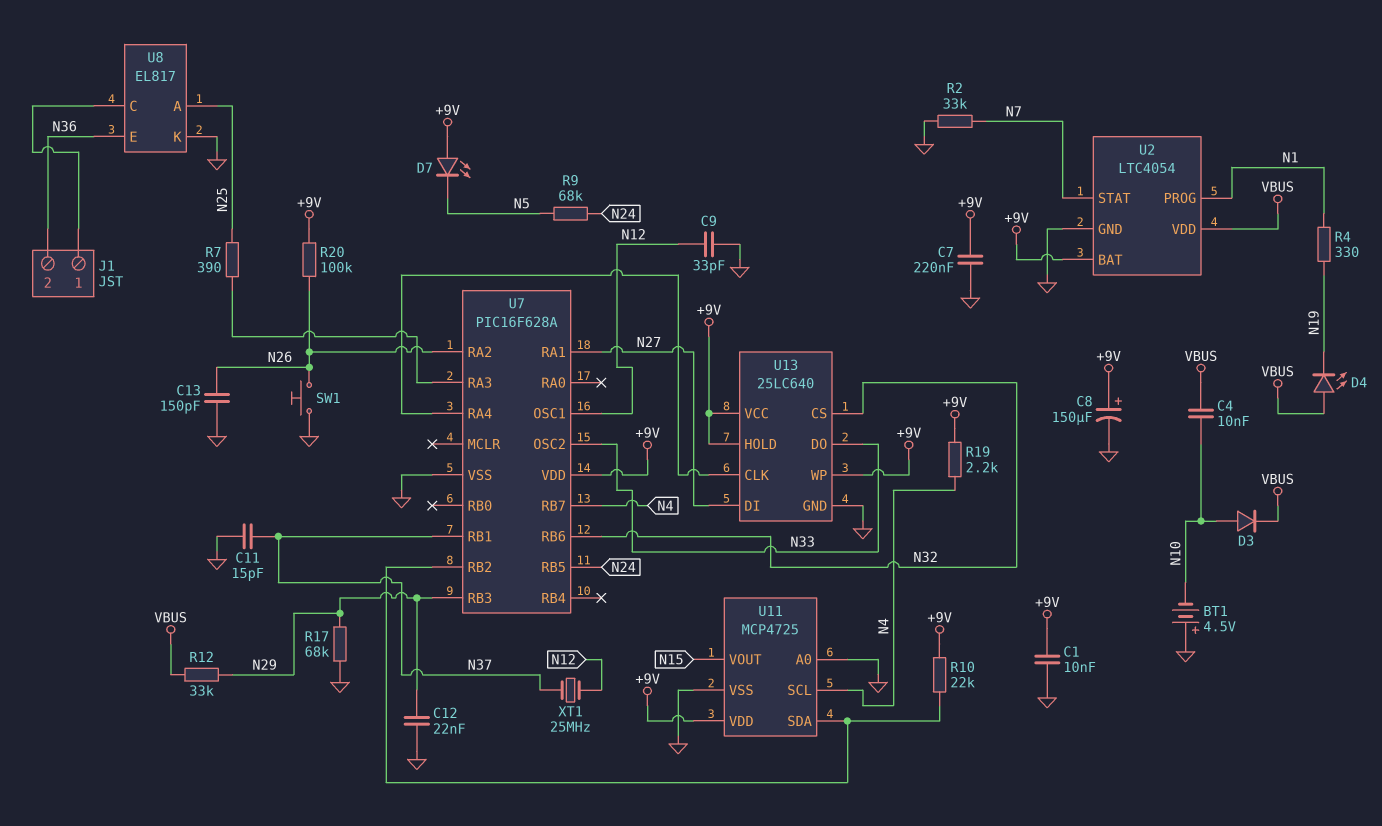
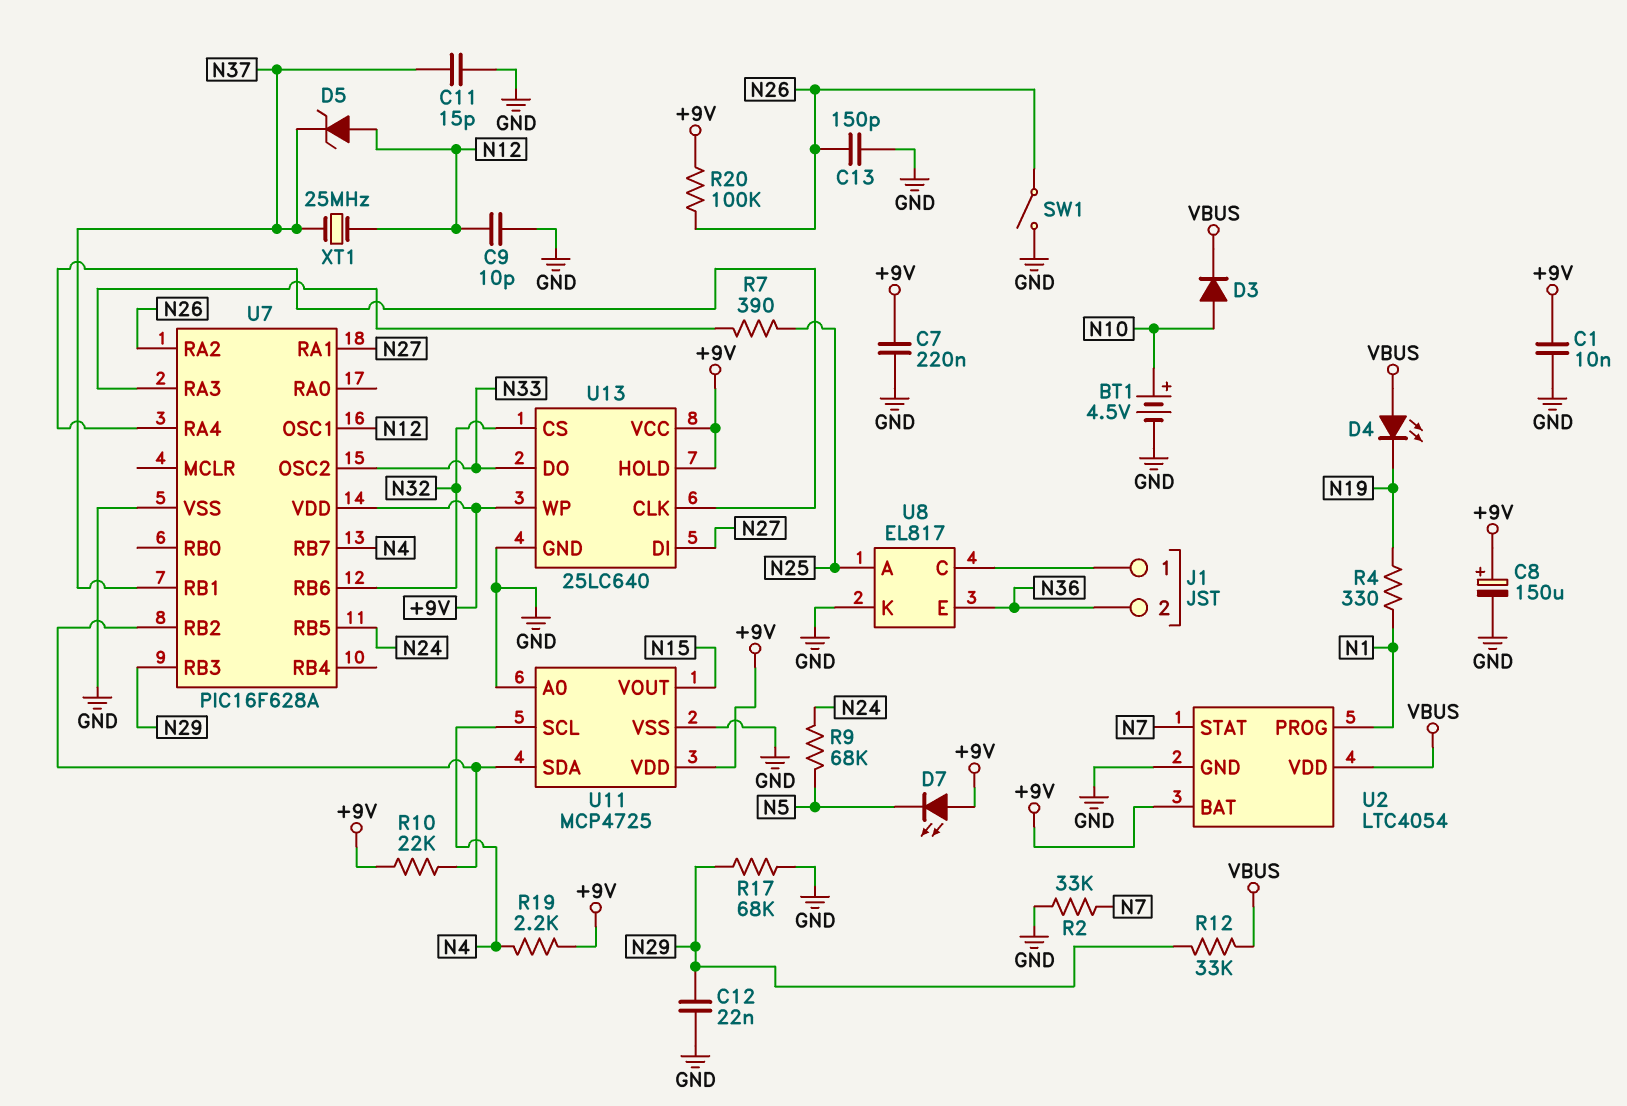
BT1: 4.5V (plus GND, minus N10) -> 4.5V (plus N10, minus GND)
C4: 10nF (N10, VBUS) -> none
C9: 33pF (GND, N12) -> 10pF (GND, N12)
D5: none -> zener (A N12, K N37)
SW1: button (GND, N26) -> switch (GND, N26)

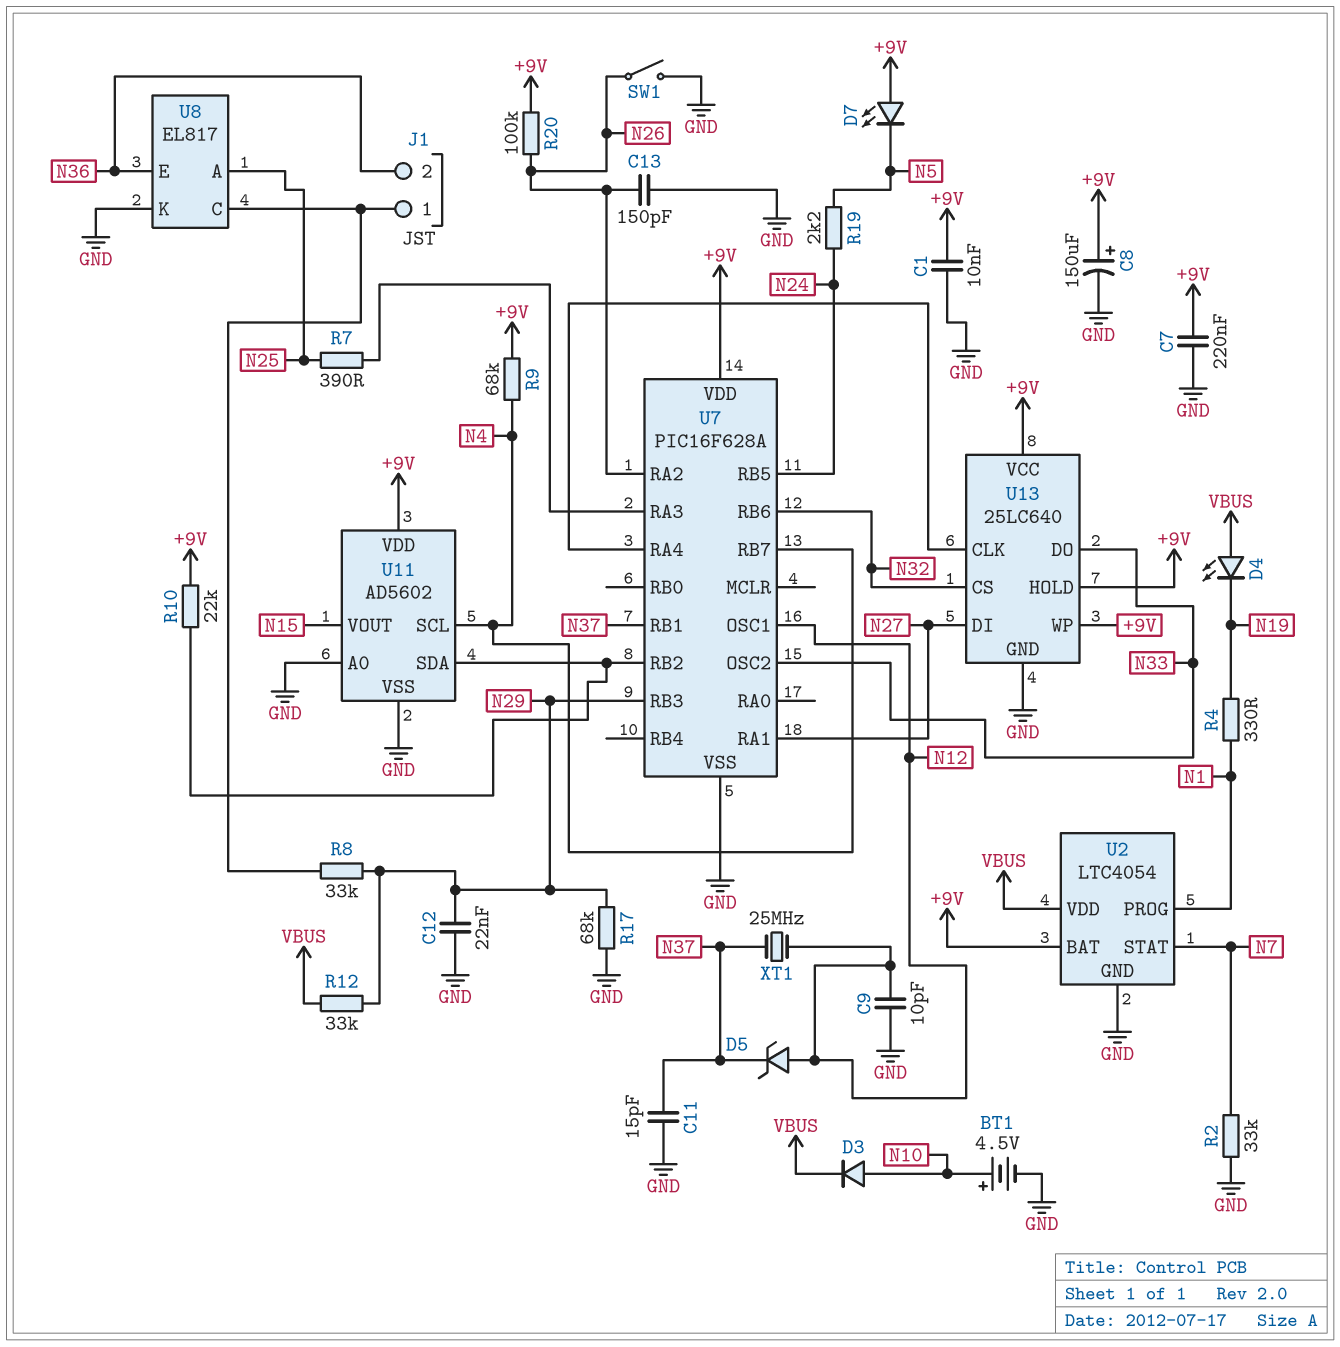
R8: none -> 33k (J1/1, N29)
R9: 68k (N5, N24) -> 68k (+9V, N4)
R19: 2.2k (+9V, N4) -> 2.2k (N5, N24)
U11: MCP4725 -> AD5602

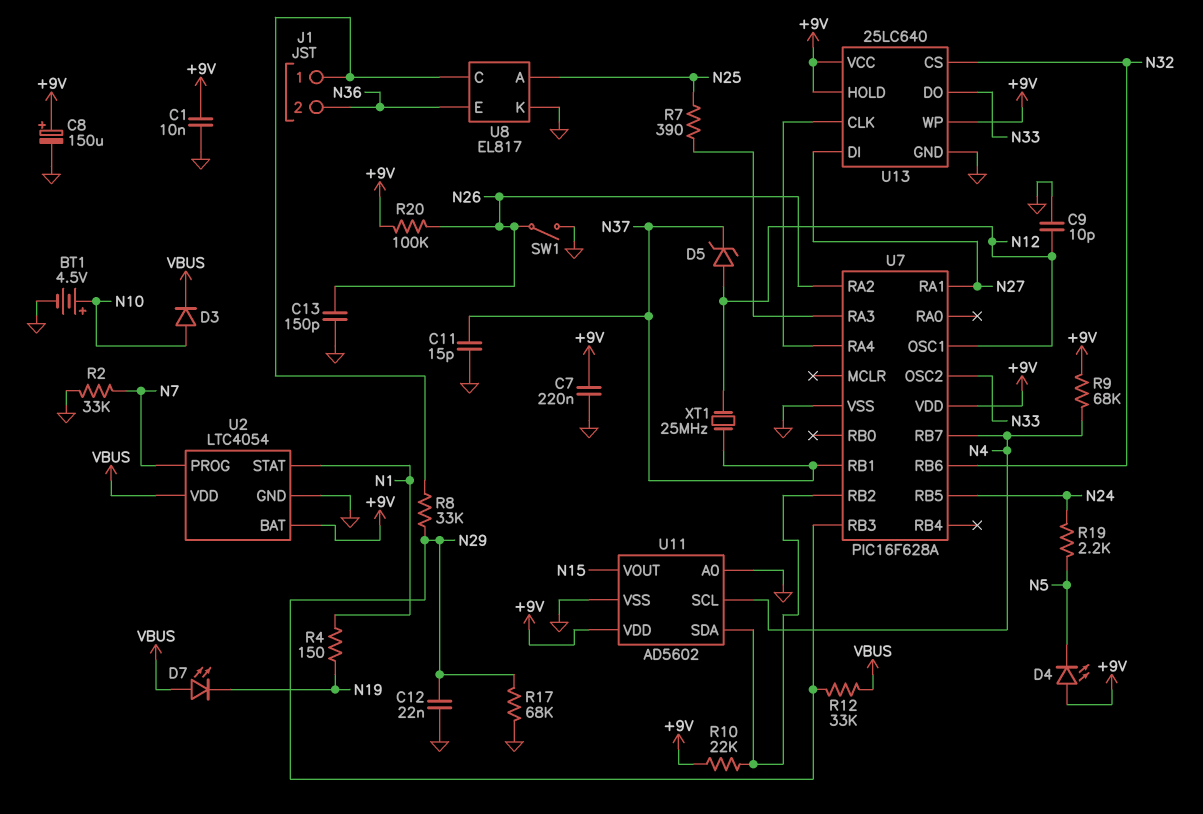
D4: LED (A VBUS, K N19) -> LED (A +9V, K N5)
D7: LED (A +9V, K N5) -> LED (A VBUS, K N19)
R4: 330 (N1, N19) -> 150 (N1, N19)
U2 pin PROG: N1 -> N7
U2 pin STAT: N7 -> N1

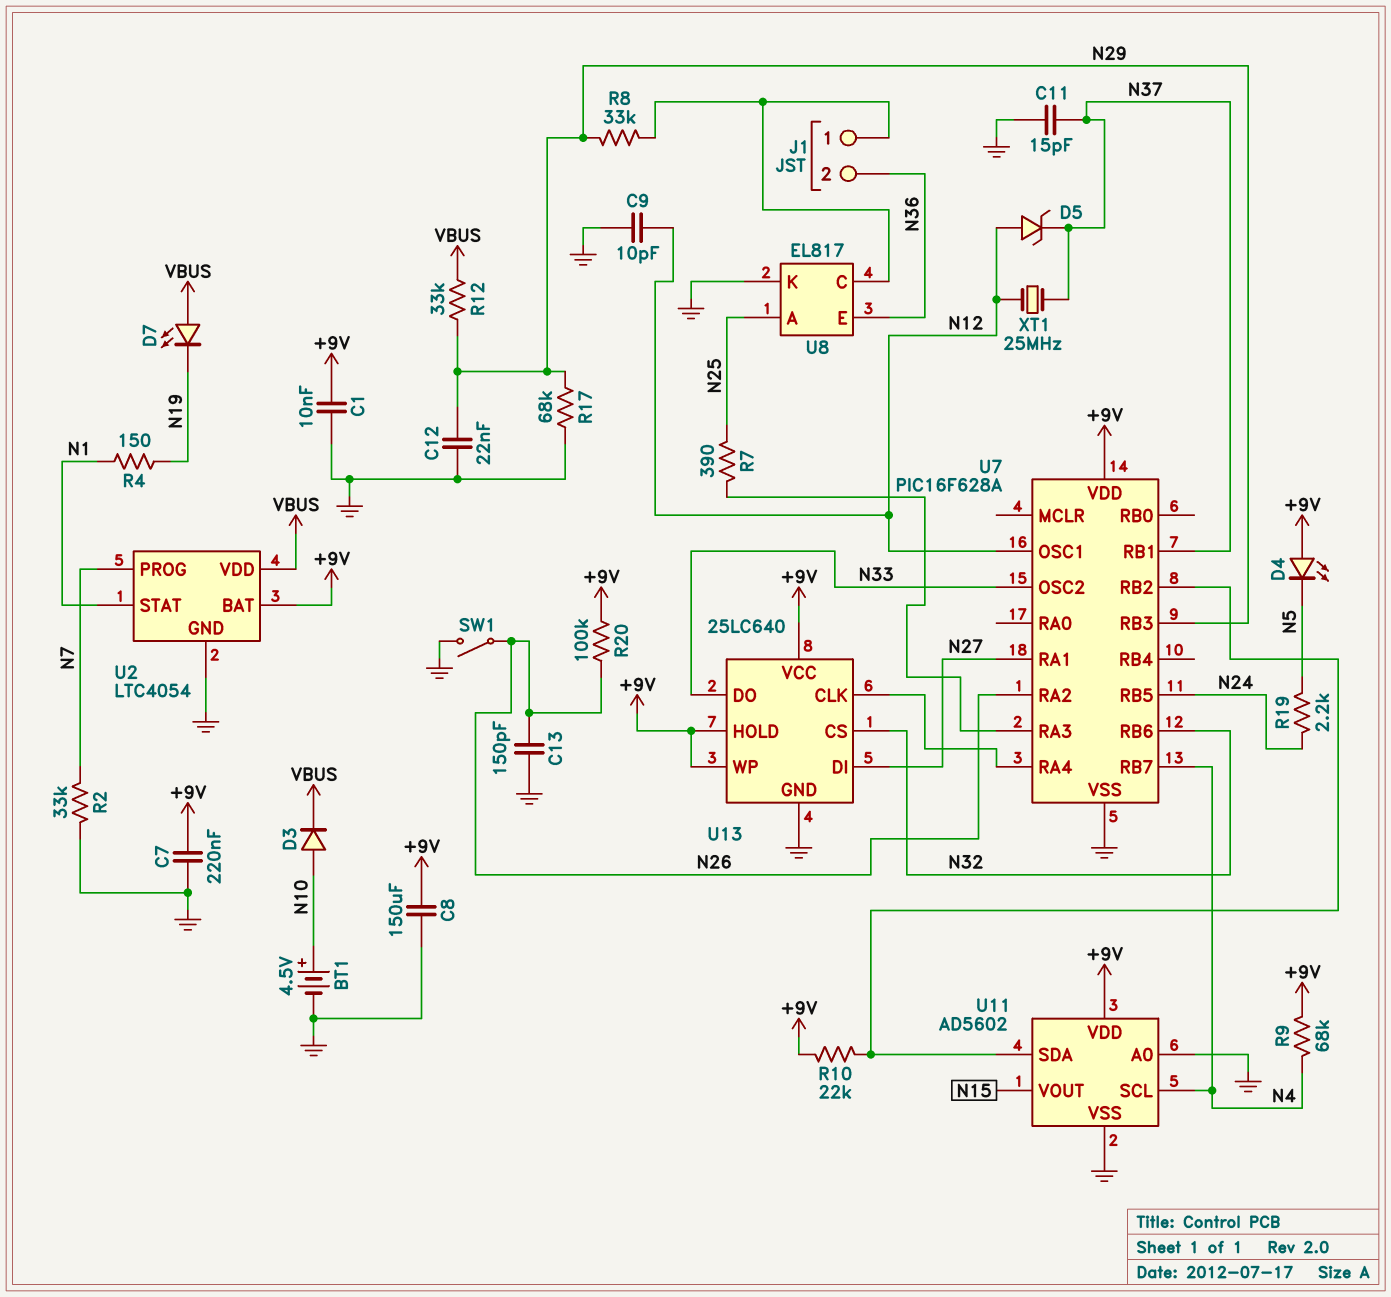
C8: 150uF (plus +9V, minus GND) -> 150uF (+9V, GND)

